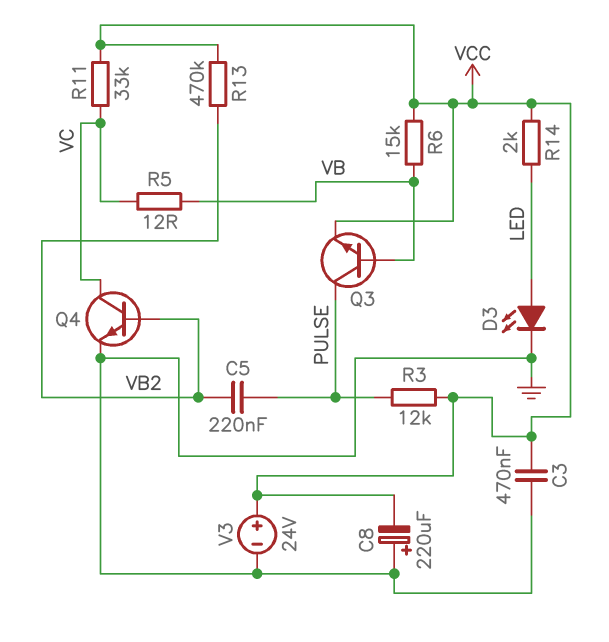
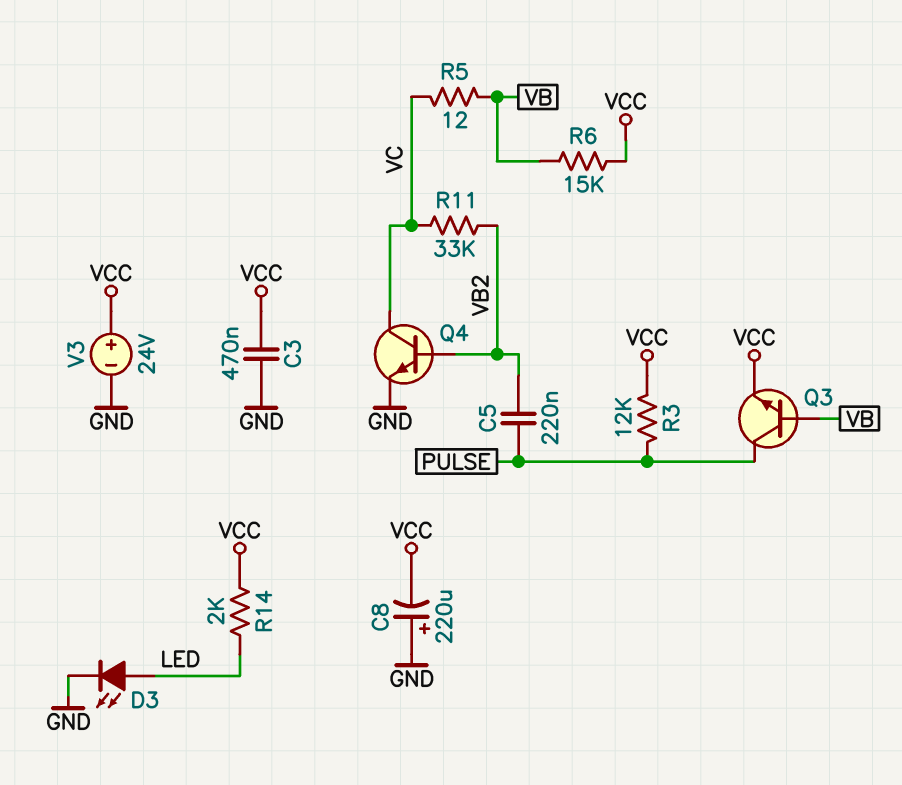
R11: 33k (VC, VCC) -> 33k (VB2, VC)
R13: 470k (VB2, VCC) -> none

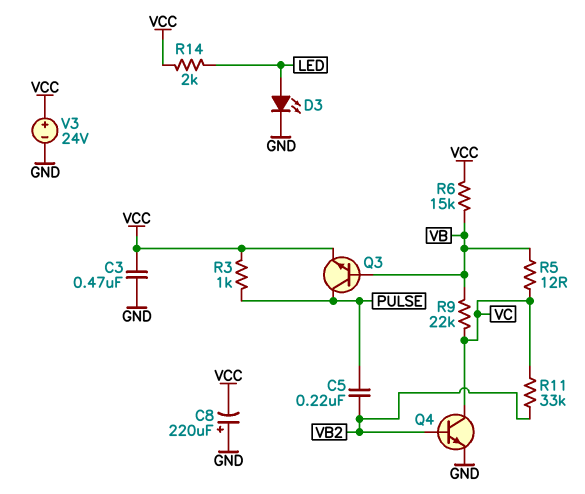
R3: 12k (PULSE, VCC) -> 1k (PULSE, VCC)
R9: none -> 22k (VB, VC)

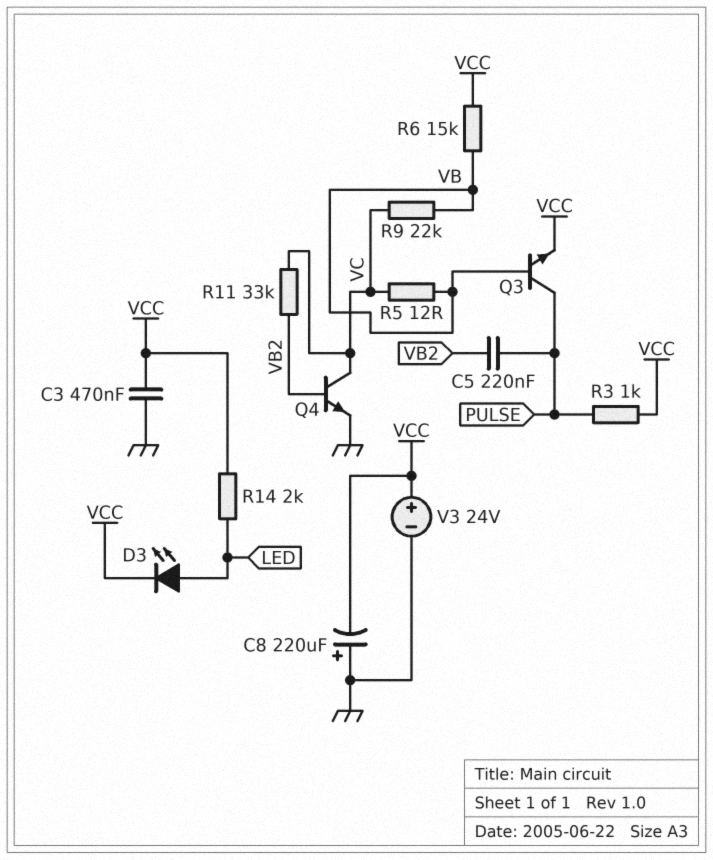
D3: LED (A LED, K GND) -> LED (A LED, K VCC)

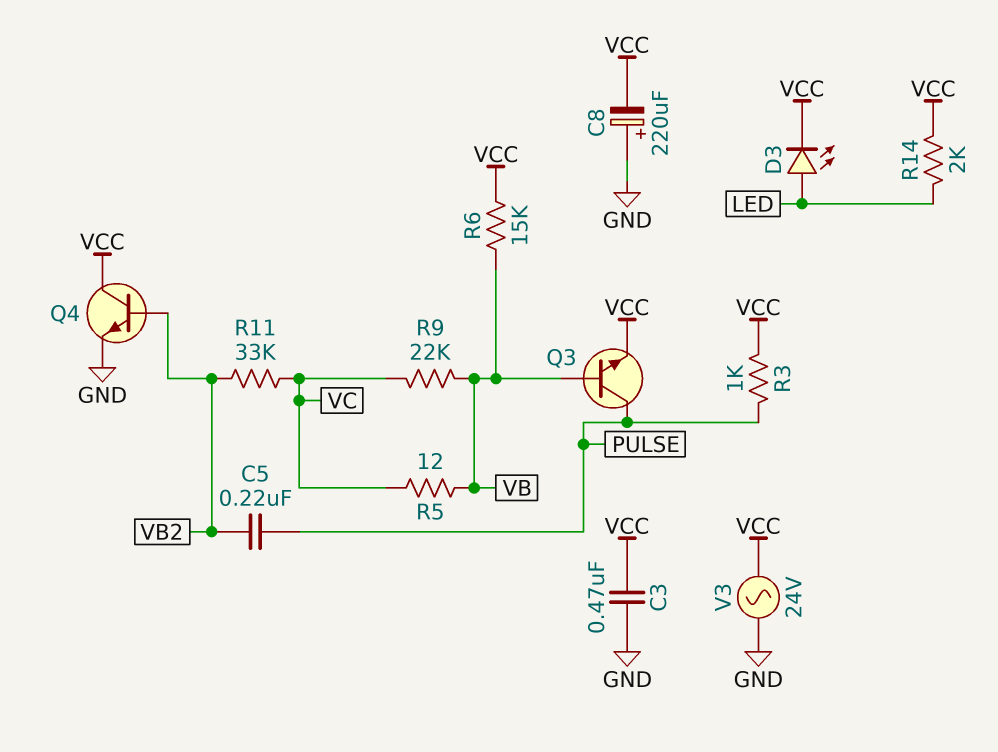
Q4: NPN (B VB2, C VC, E GND) -> NPN (B VB2, C VCC, E GND)
V3: 24V (plus VCC, minus GND) -> AC 24V (GND, VCC)

